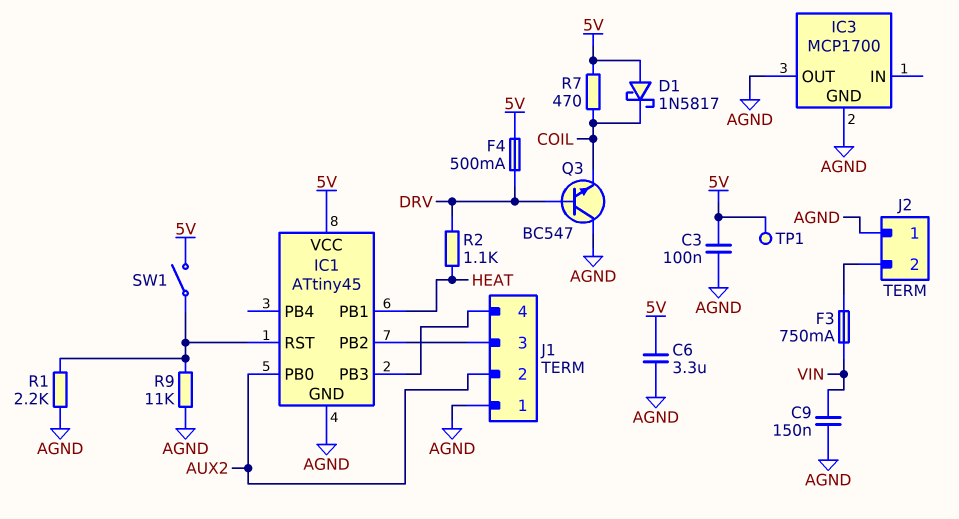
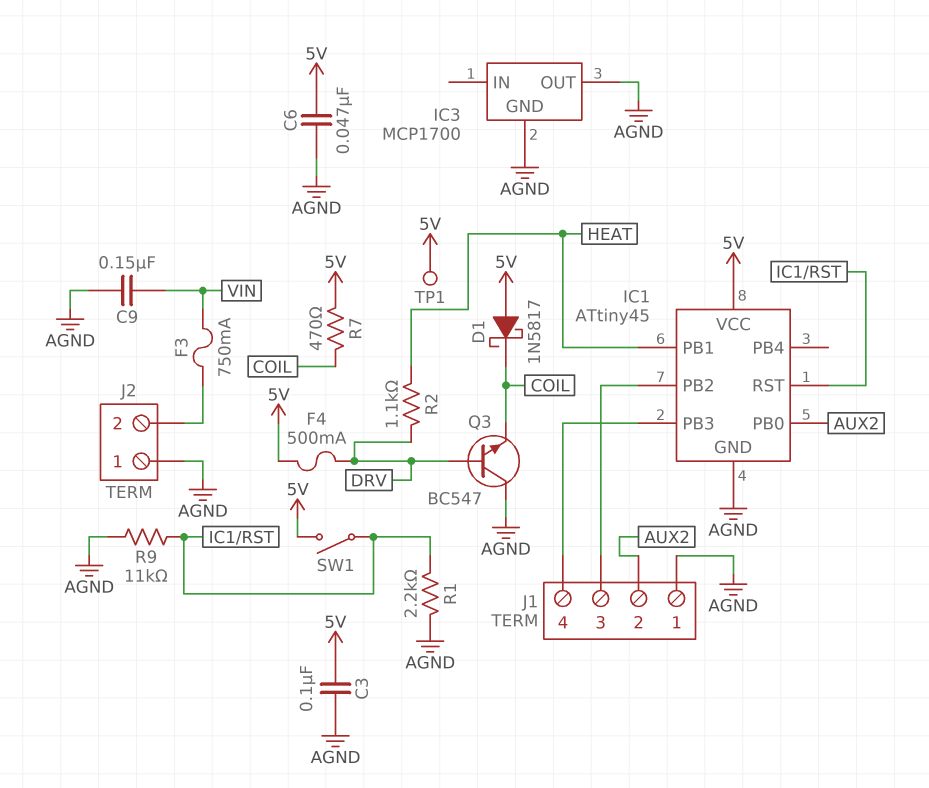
C6: 3.3uF (5V, AGND) -> 47nF (5V, AGND)

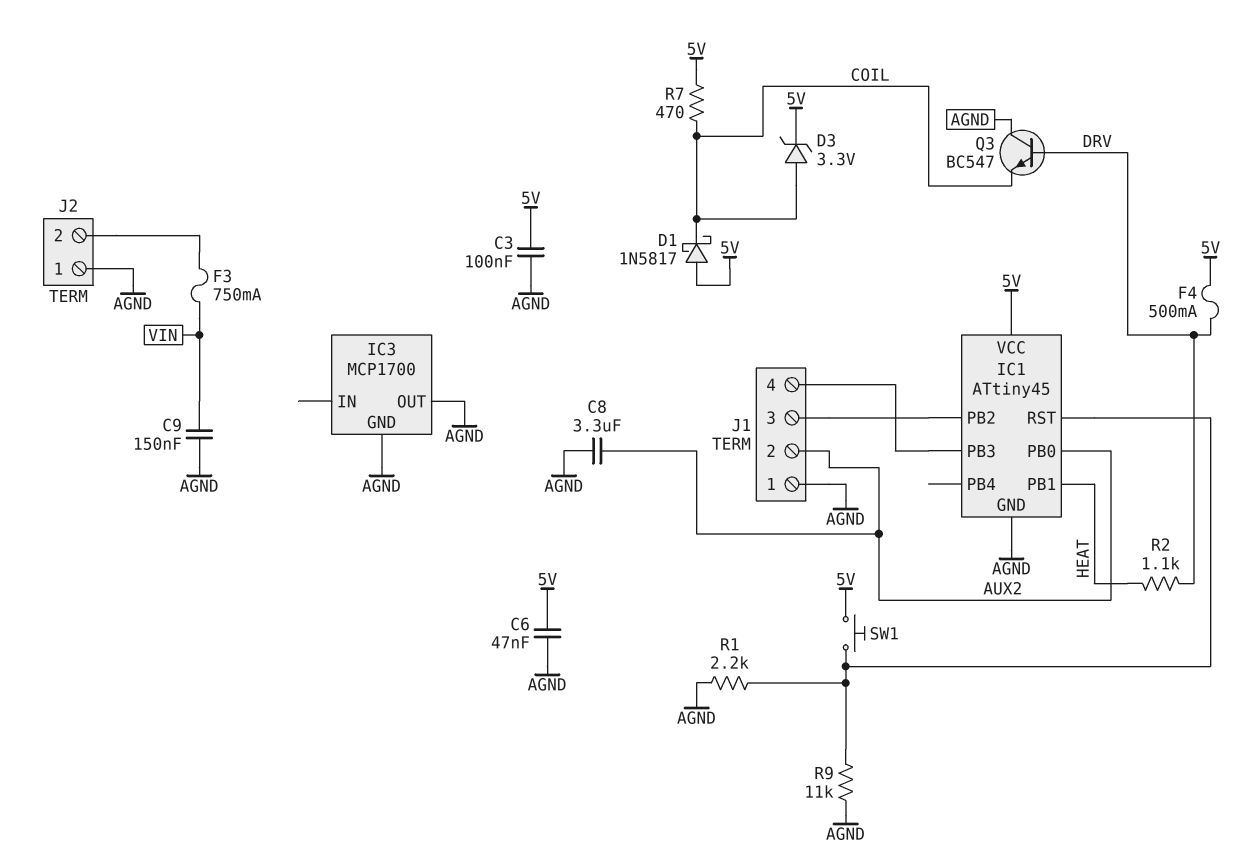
C8: none -> 3.3uF (AGND, AUX2)
D3: none -> zener 3.3V (A COIL, K 5V)
SW1: switch (5V, IC1/RST) -> button (5V, IC1/RST)
TP1: test point (5V) -> none

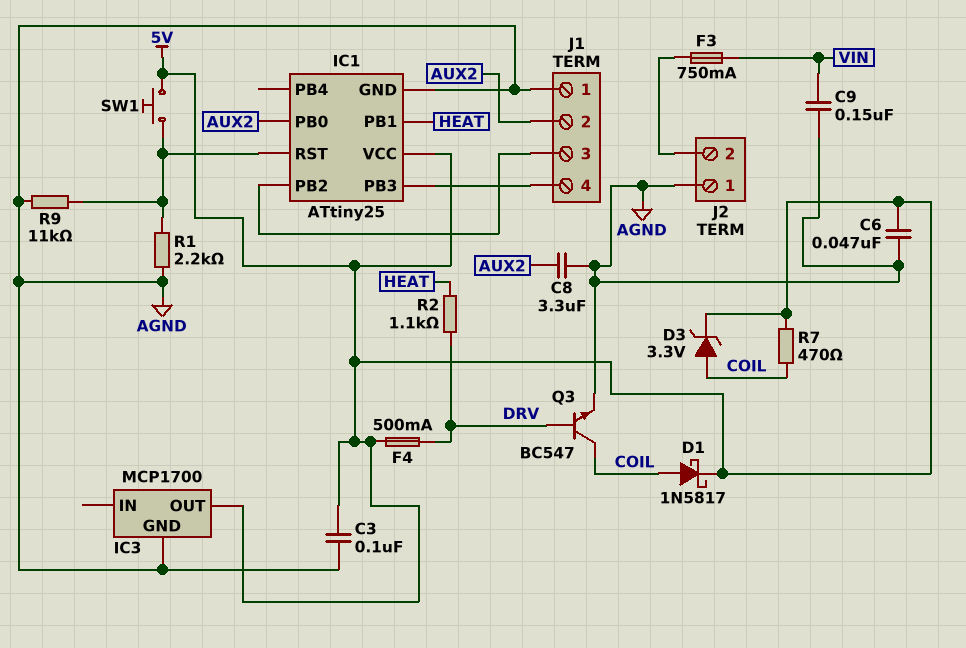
D1: schottky 1N5817 (A 5V, K COIL) -> schottky 1N5817 (A COIL, K 5V)
IC1: ATtiny45 -> ATtiny25
IC3 pin OUT: AGND -> 5V
Q3: NPN BC547 (B DRV, C AGND, E COIL) -> NPN BC547 (B DRV, C COIL, E AGND)

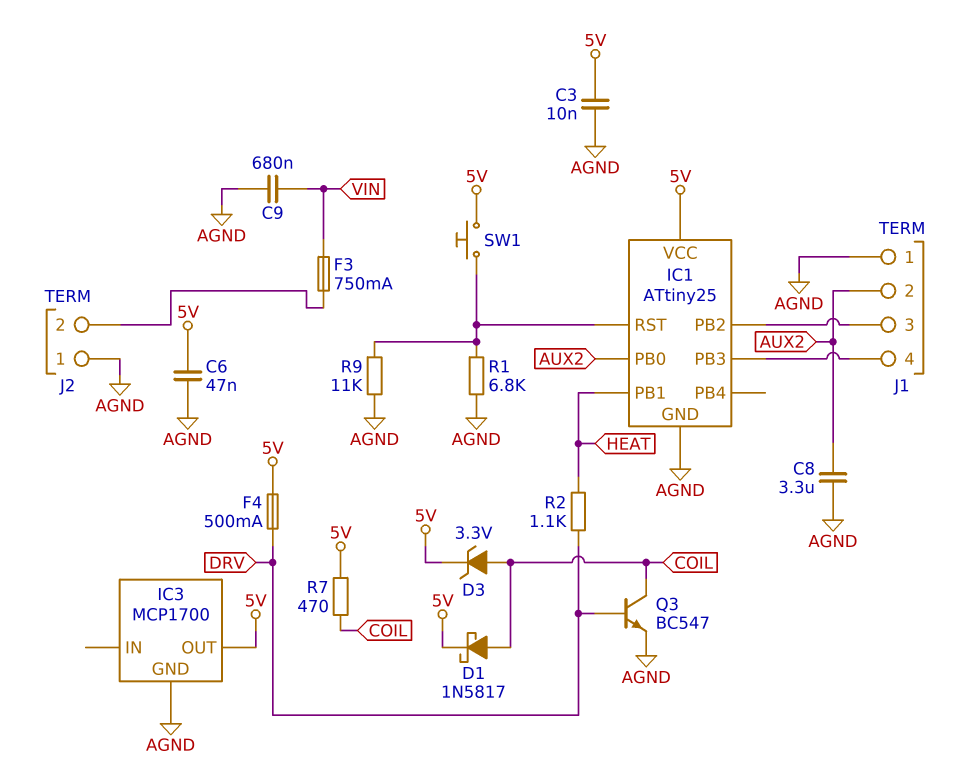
C3: 100nF (5V, AGND) -> 10nF (5V, AGND)
C9: 150nF (AGND, VIN) -> 680nF (AGND, VIN)
R1: 2.2k (AGND, IC1/RST) -> 6.8k (AGND, IC1/RST)

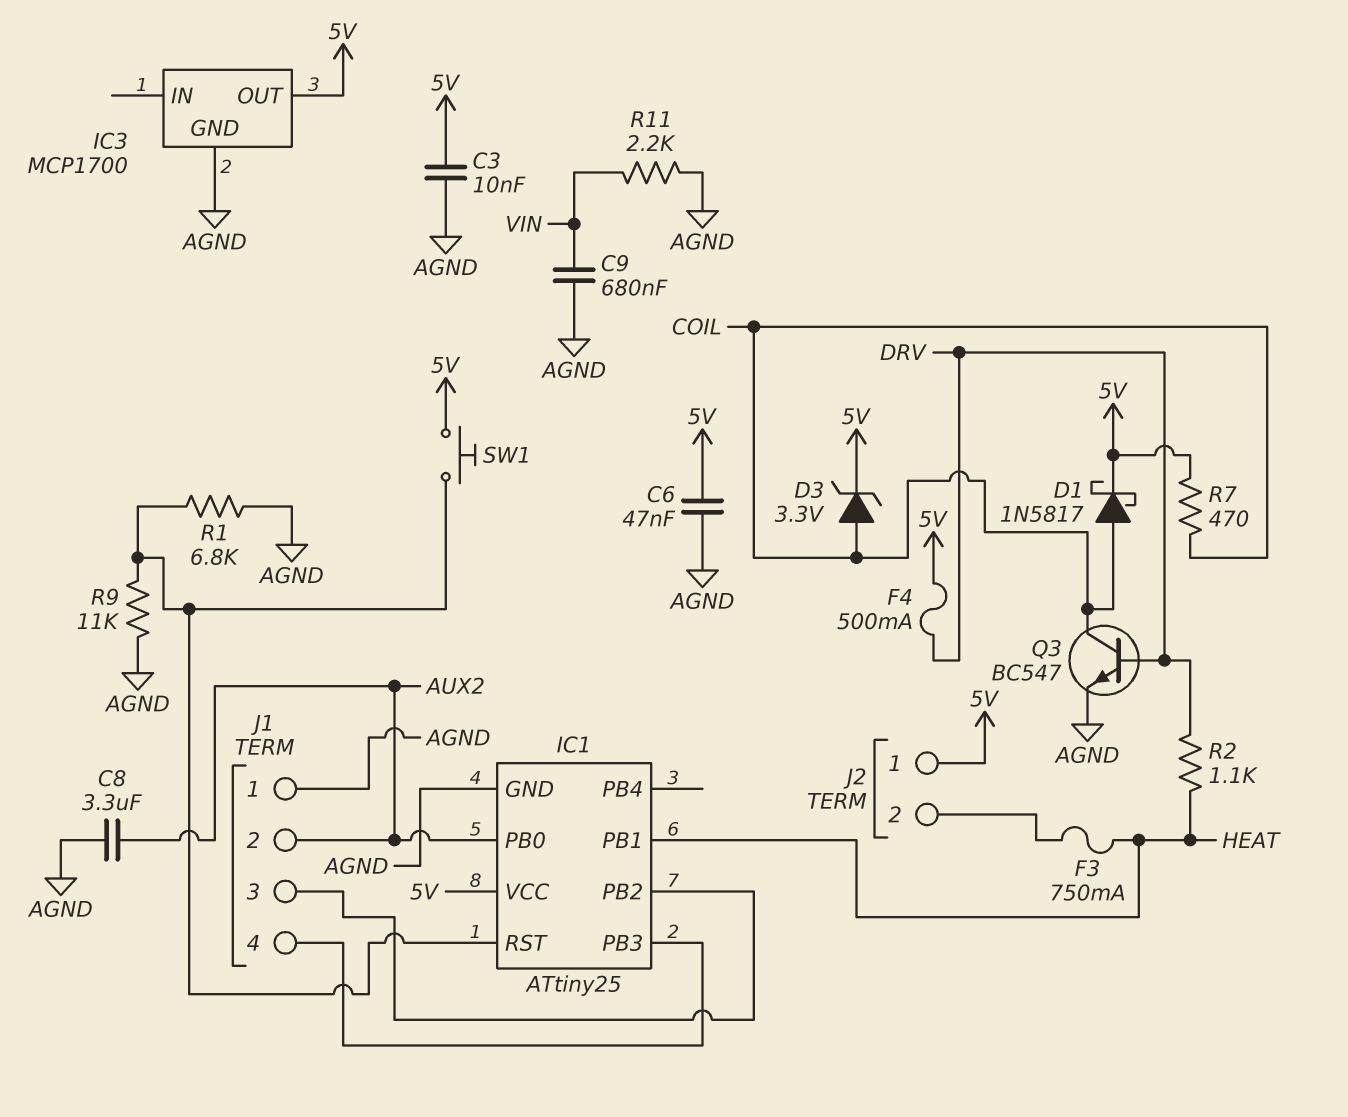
F3: 750mA (J2/2, VIN) -> 750mA (HEAT, J2/2)
J2 pin 1: AGND -> 5V
R11: none -> 2.2k (AGND, VIN)

